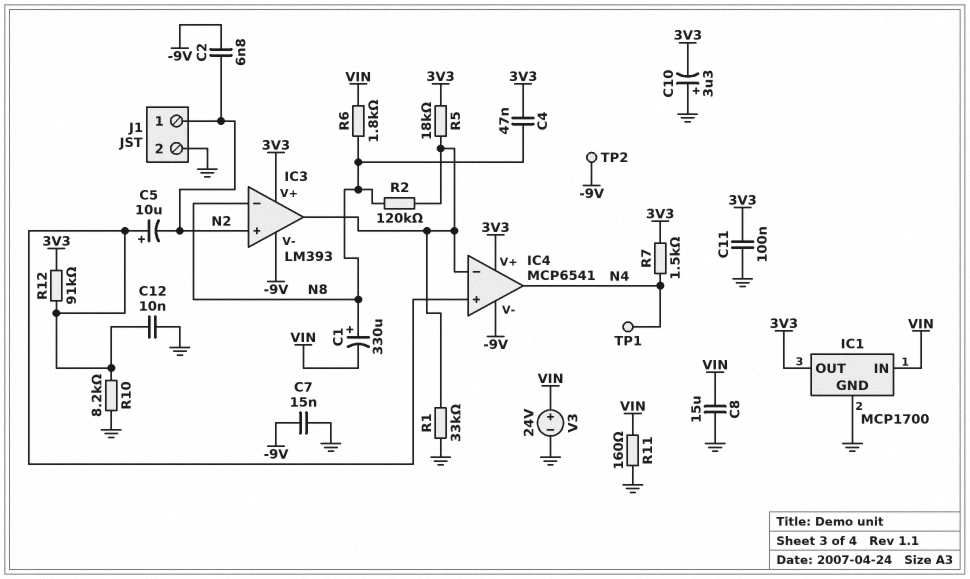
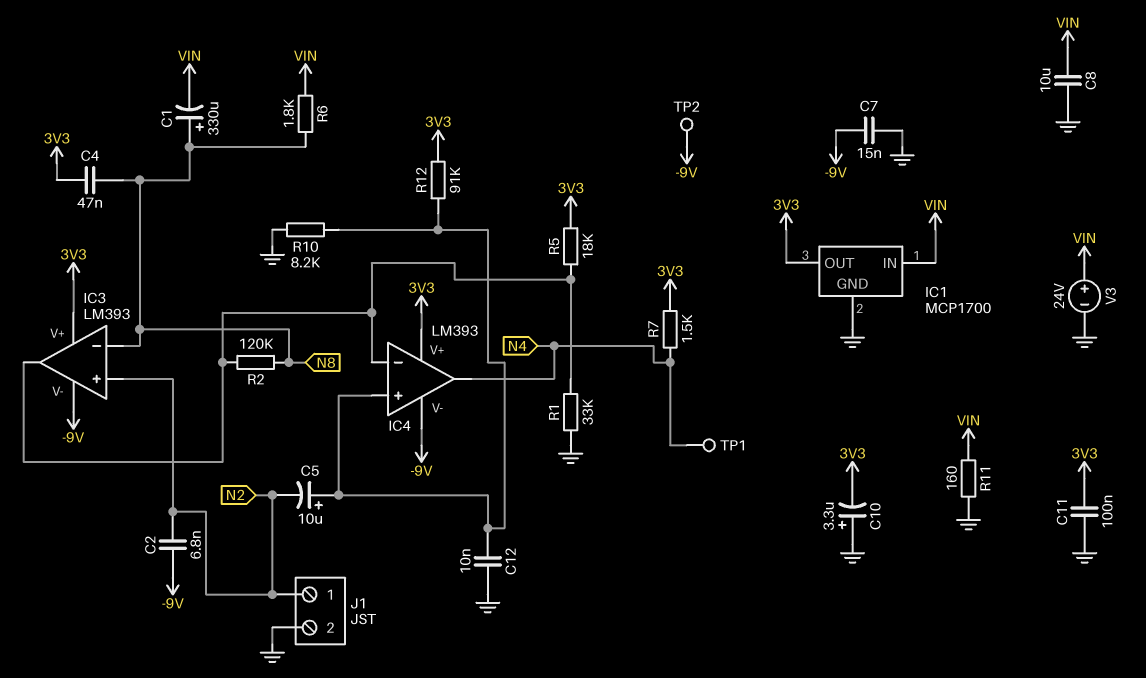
C8: 15uF (GND, VIN) -> 10uF (GND, VIN)
IC4: MCP6541 -> LM393

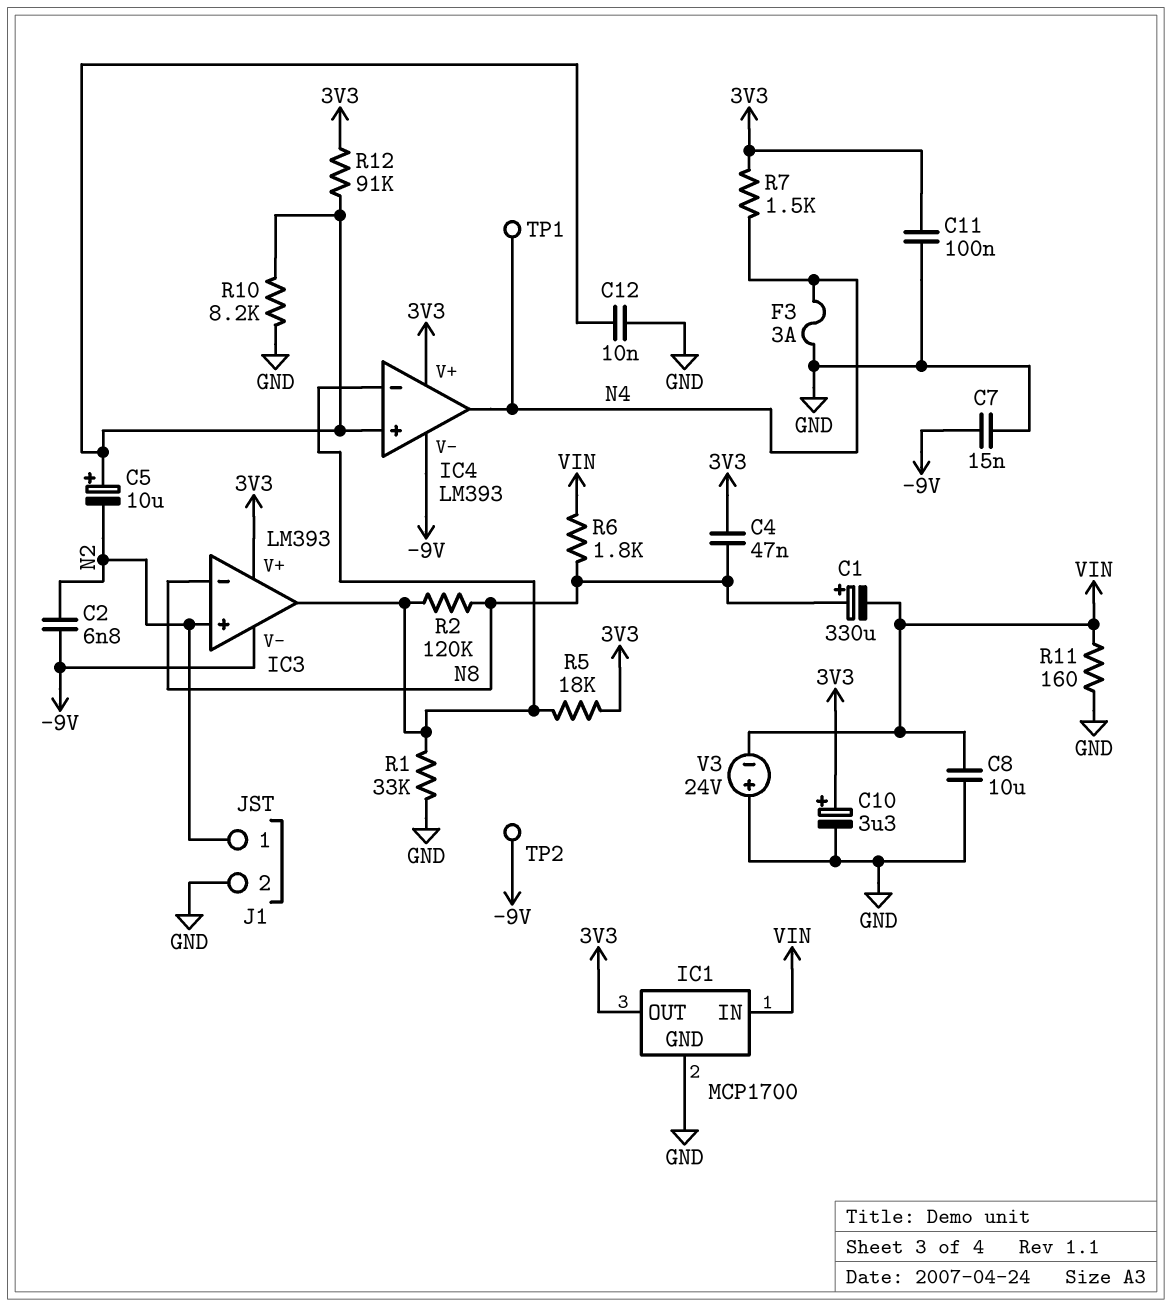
C10: 3.3uF (plus GND, minus 3V3) -> 3.3uF (plus 3V3, minus GND)
F3: none -> 3A (GND, N4)
V3: 24V (plus VIN, minus GND) -> 24V (plus GND, minus VIN)

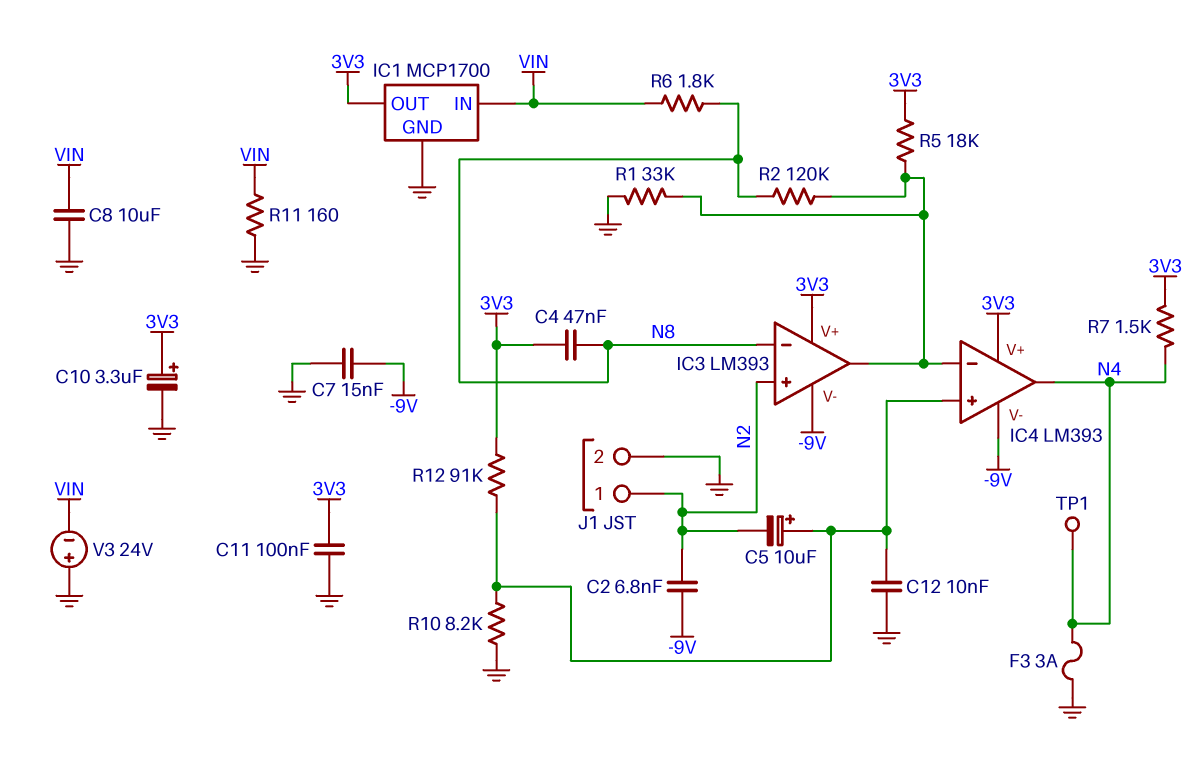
C1: 330uF (plus N8, minus VIN) -> none
TP2: test point (-9V) -> none

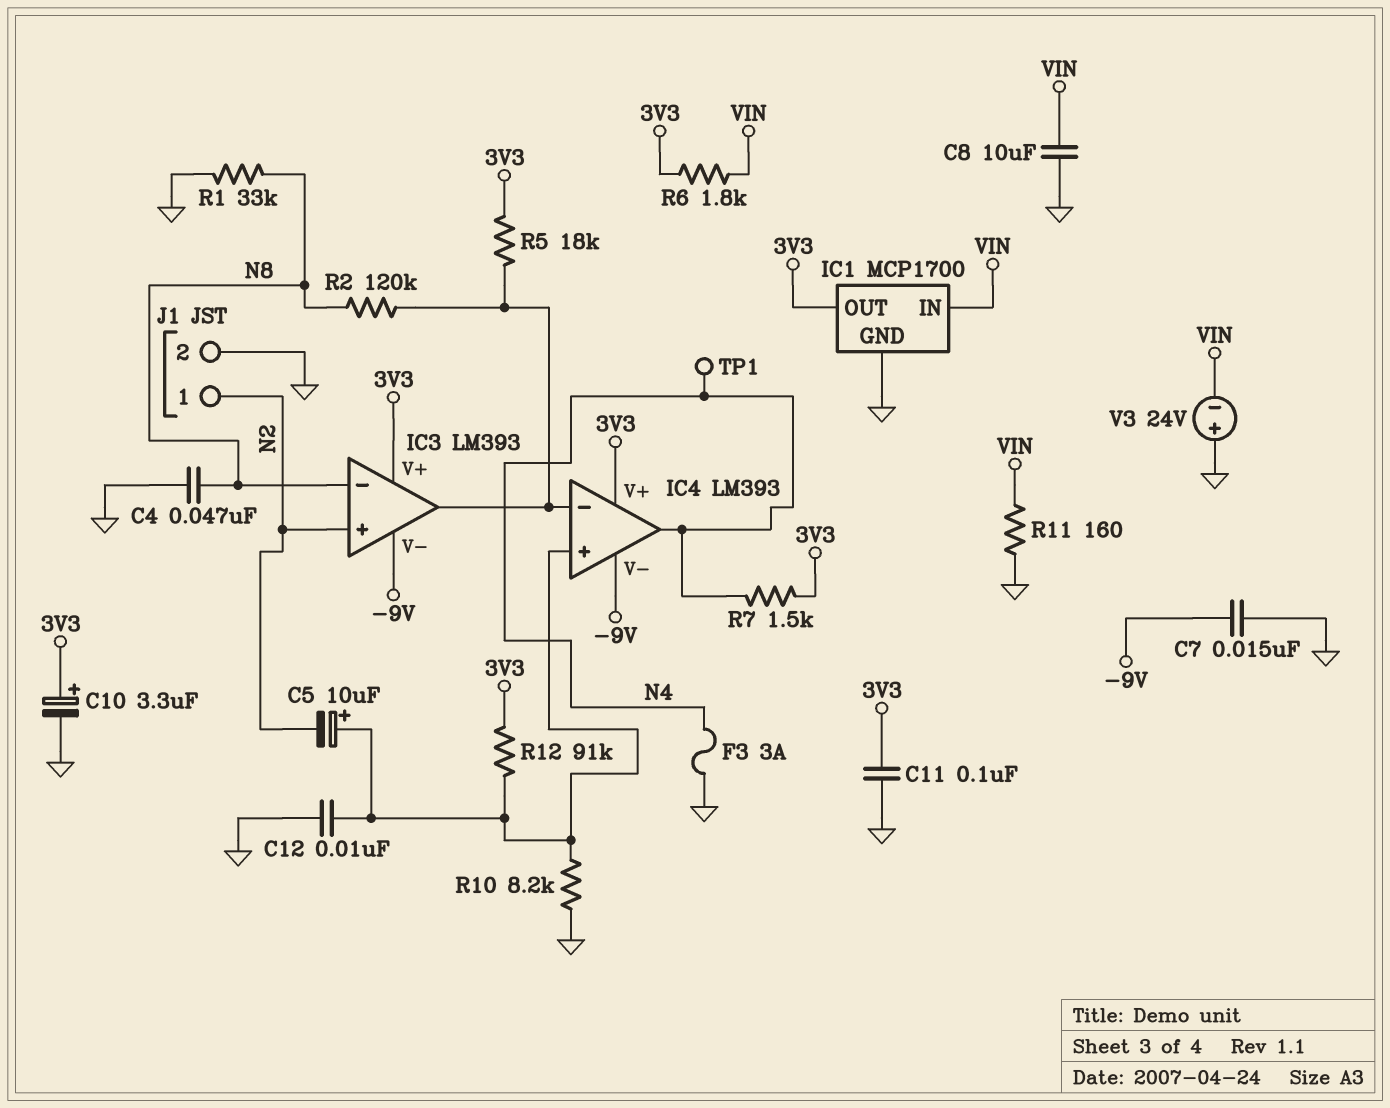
C2: 6.8nF (-9V, N2) -> none
C4: 47nF (3V3, N8) -> 47nF (GND, N8)
R1: 33k (GND, IC3/out) -> 33k (GND, N8)
R6: 1.8k (N8, VIN) -> 1.8k (3V3, VIN)

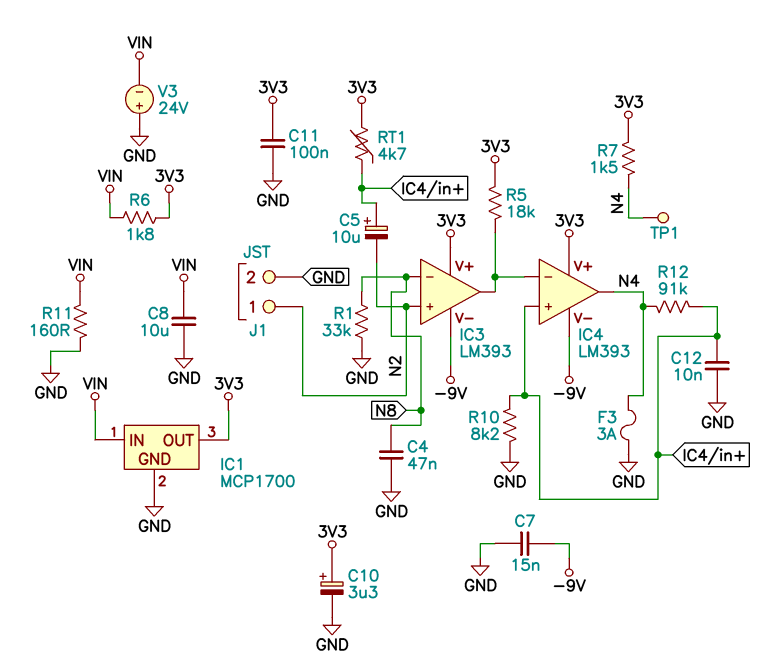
R2: 120k (IC3/out, N8) -> none
R12: 91k (3V3, IC4/in+) -> 91k (IC4/in+, N4)
RT1: none -> 4.7k (3V3, IC4/in+)

